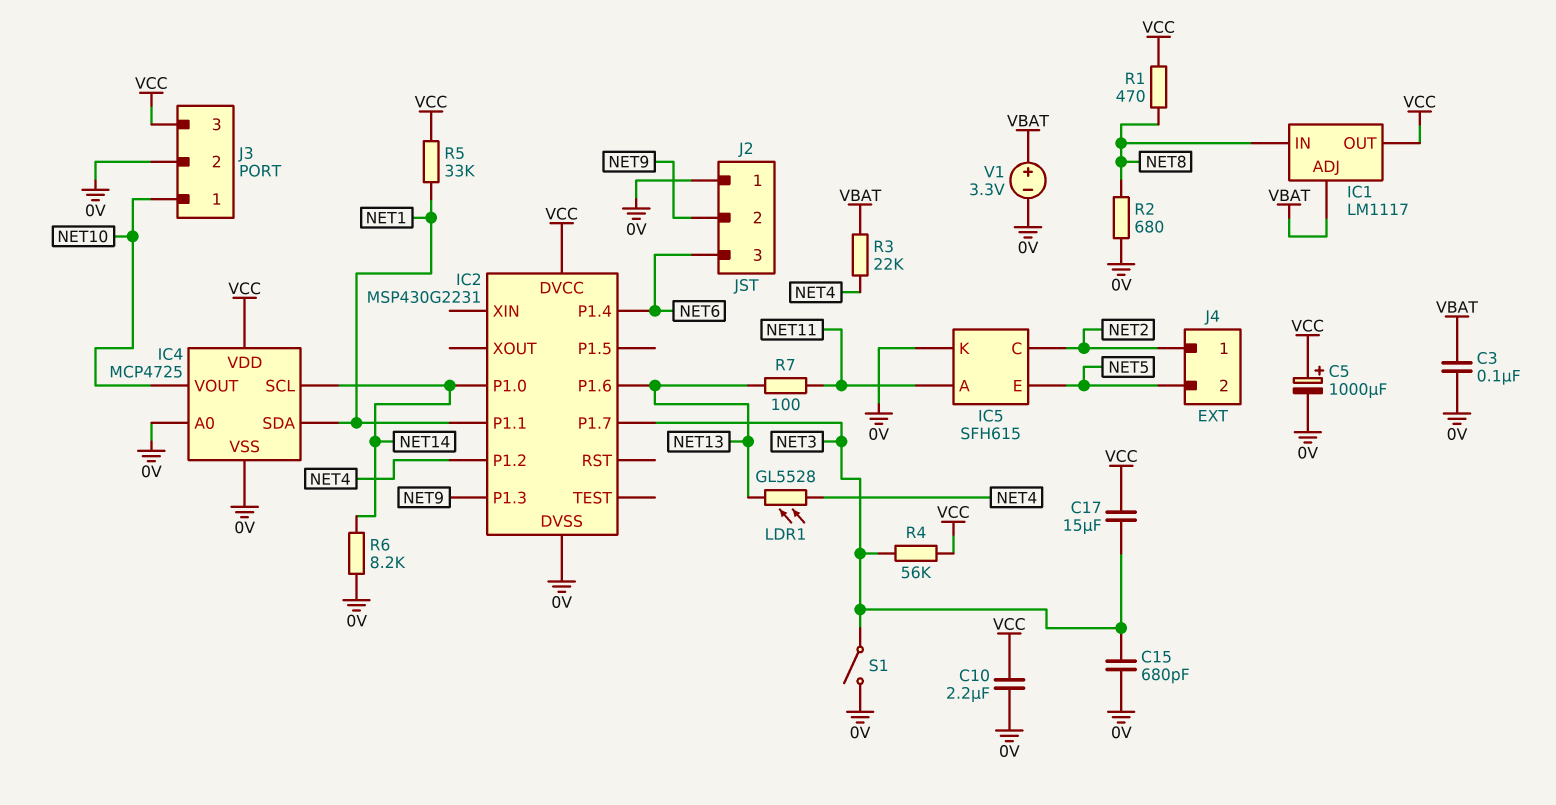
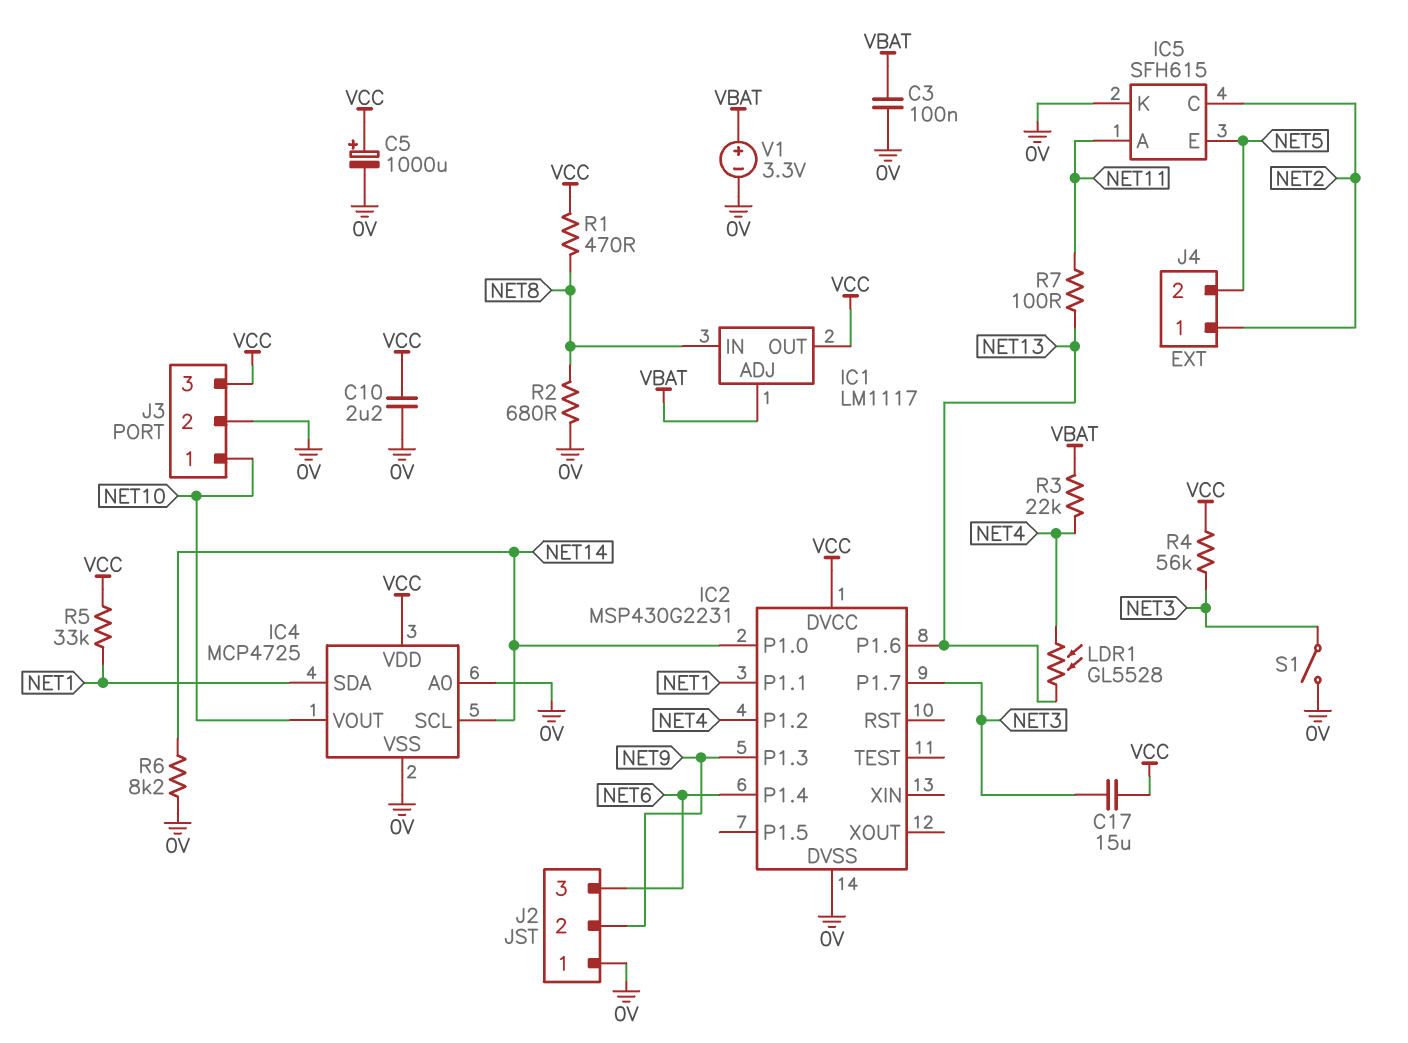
C15: 680pF (0V, NET3) -> none

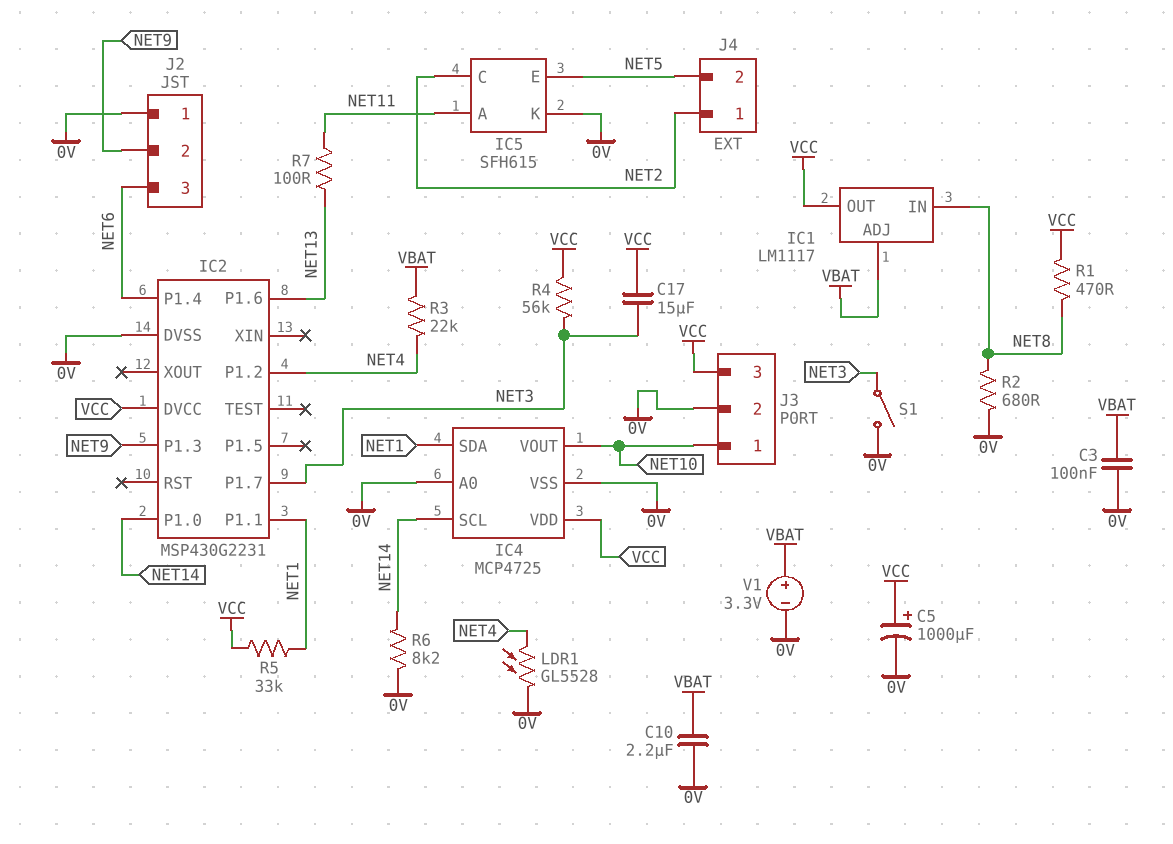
C10: 2.2uF (0V, VCC) -> 2.2uF (0V, VBAT)
LDR1: GL5528 (NET4, NET13) -> GL5528 (0V, NET4)

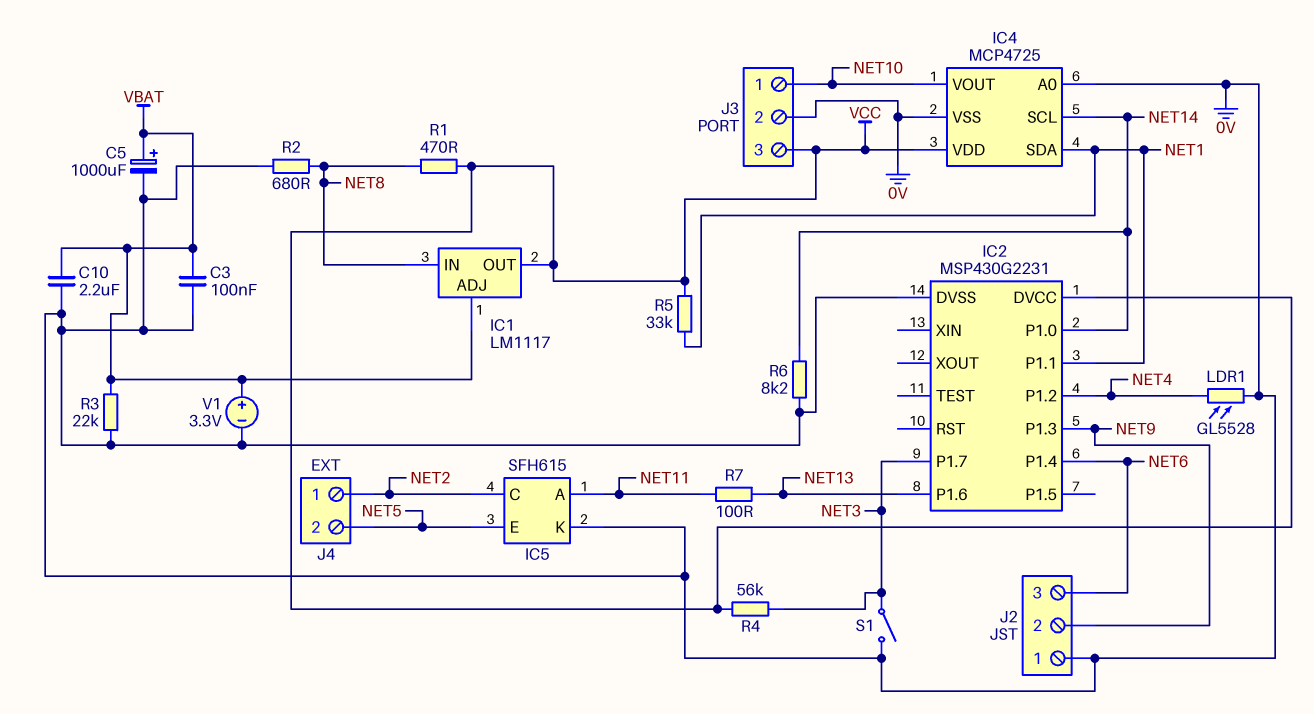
C5: 1000uF (plus VCC, minus 0V) -> 1000uF (plus VBAT, minus 0V)
C17: 15uF (NET3, VCC) -> none
R3: 22k (NET4, VBAT) -> 22k (0V, VBAT)

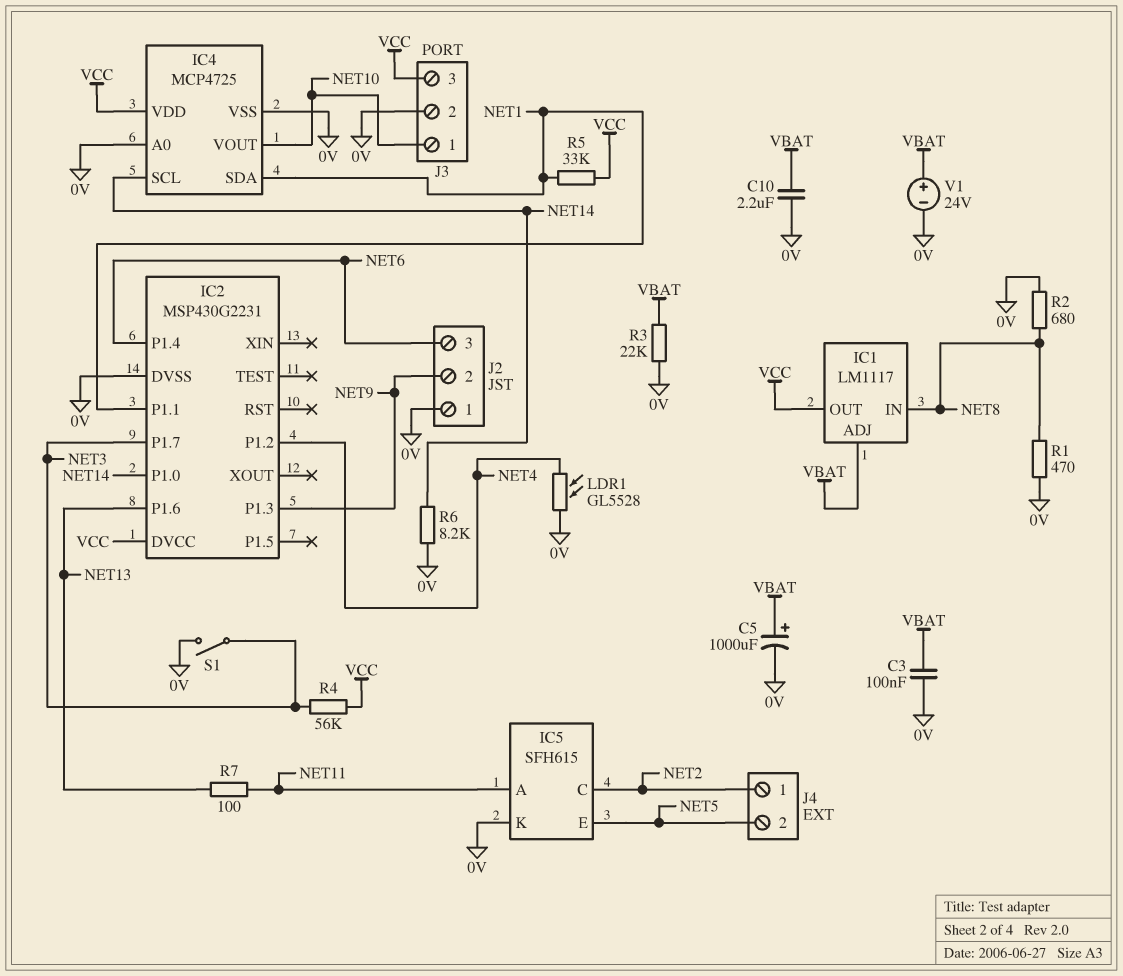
R1: 470 (NET8, VCC) -> 470 (0V, NET8)
V1: 3.3V (plus VBAT, minus 0V) -> 24V (plus VBAT, minus 0V)

